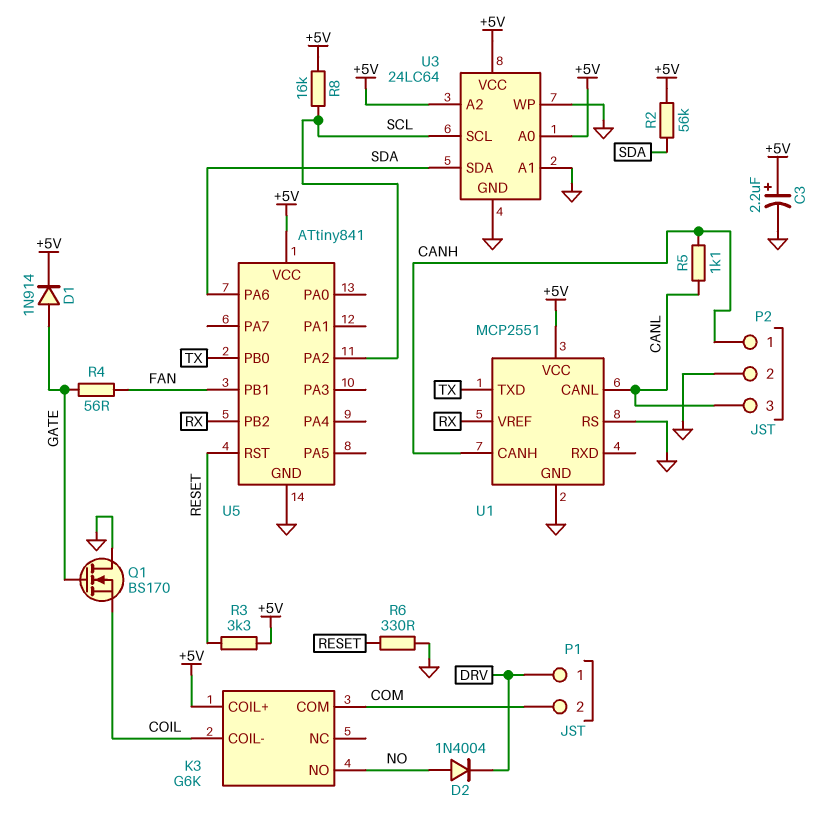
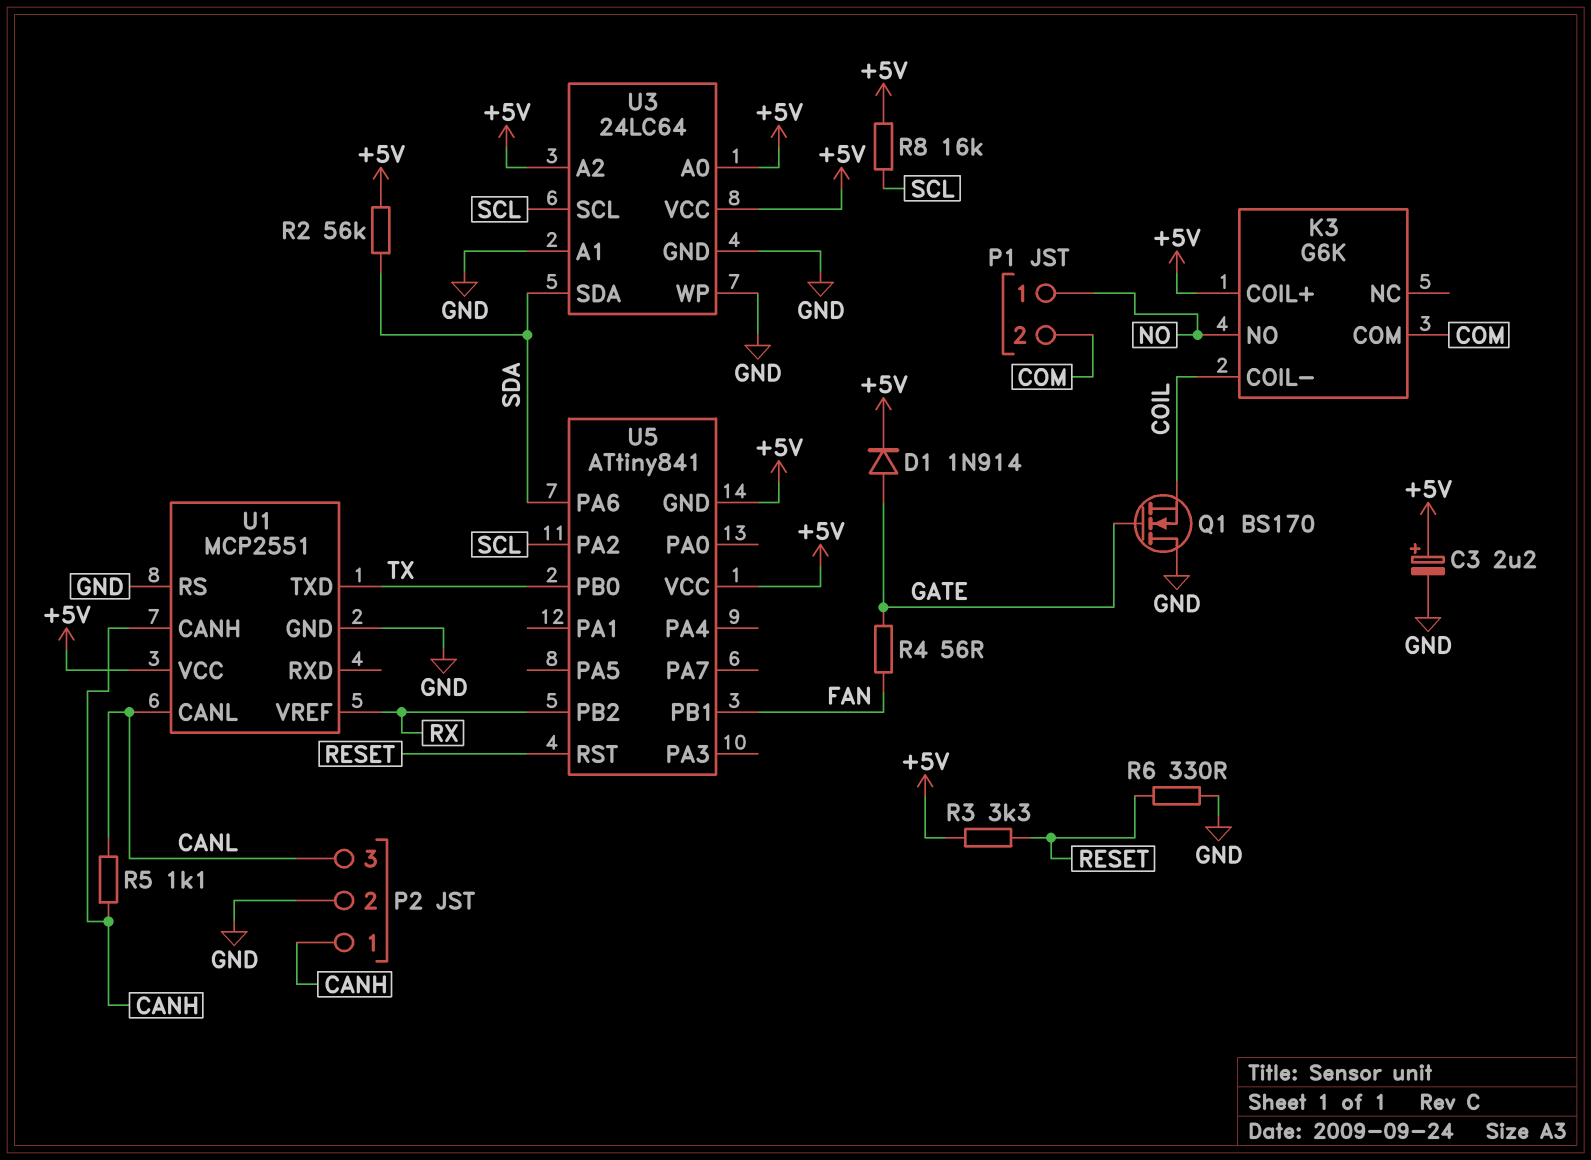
D2: diode 1N4004 (A NO, K DRV) -> none
P1 pin 1: DRV -> NO
U5 pin GND: GND -> +5V

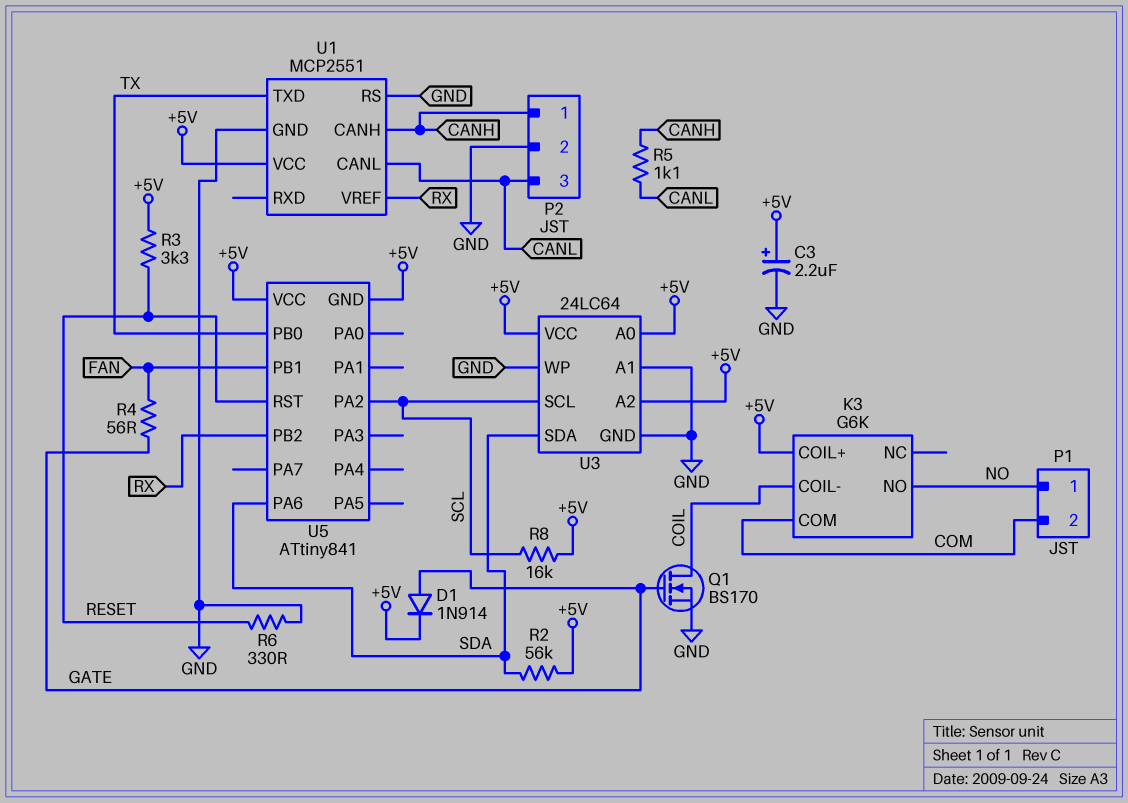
Q1: NMOS BS170 (G GATE, D GND, S COIL) -> NMOS BS170 (G GATE, D COIL, S GND)

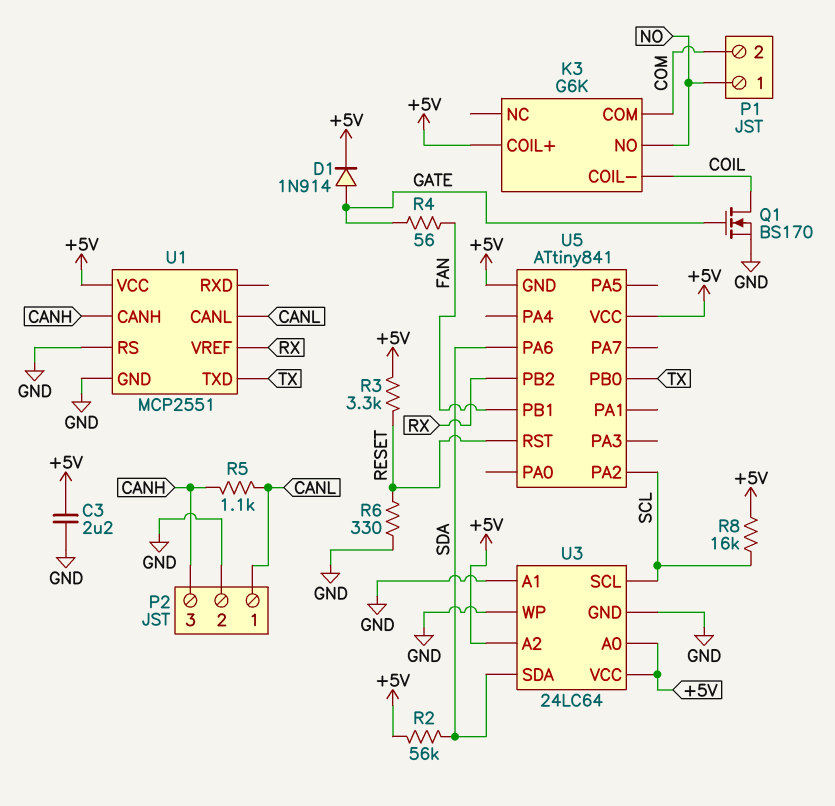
C3: 2.2uF (plus +5V, minus GND) -> 2.2uF (+5V, GND)
P2 pin 1: CANH -> CANL
P2 pin 3: CANL -> CANH

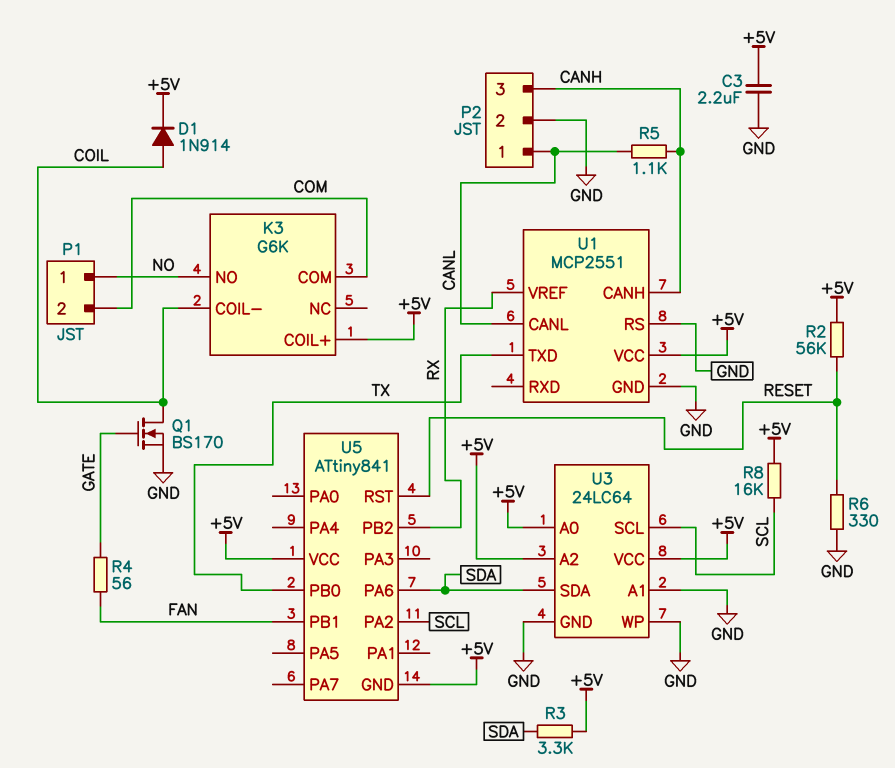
D1: diode 1N914 (A GATE, K +5V) -> diode 1N914 (A COIL, K +5V)
R2: 56k (+5V, SDA) -> 56k (+5V, RESET)
R3: 3.3k (+5V, RESET) -> 3.3k (+5V, SDA)

